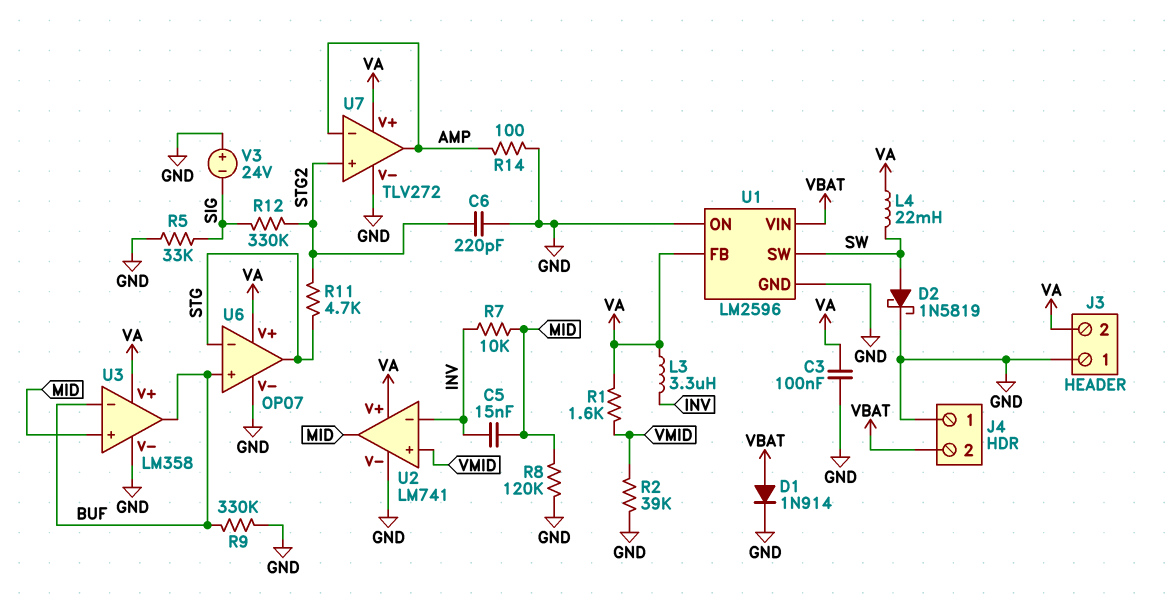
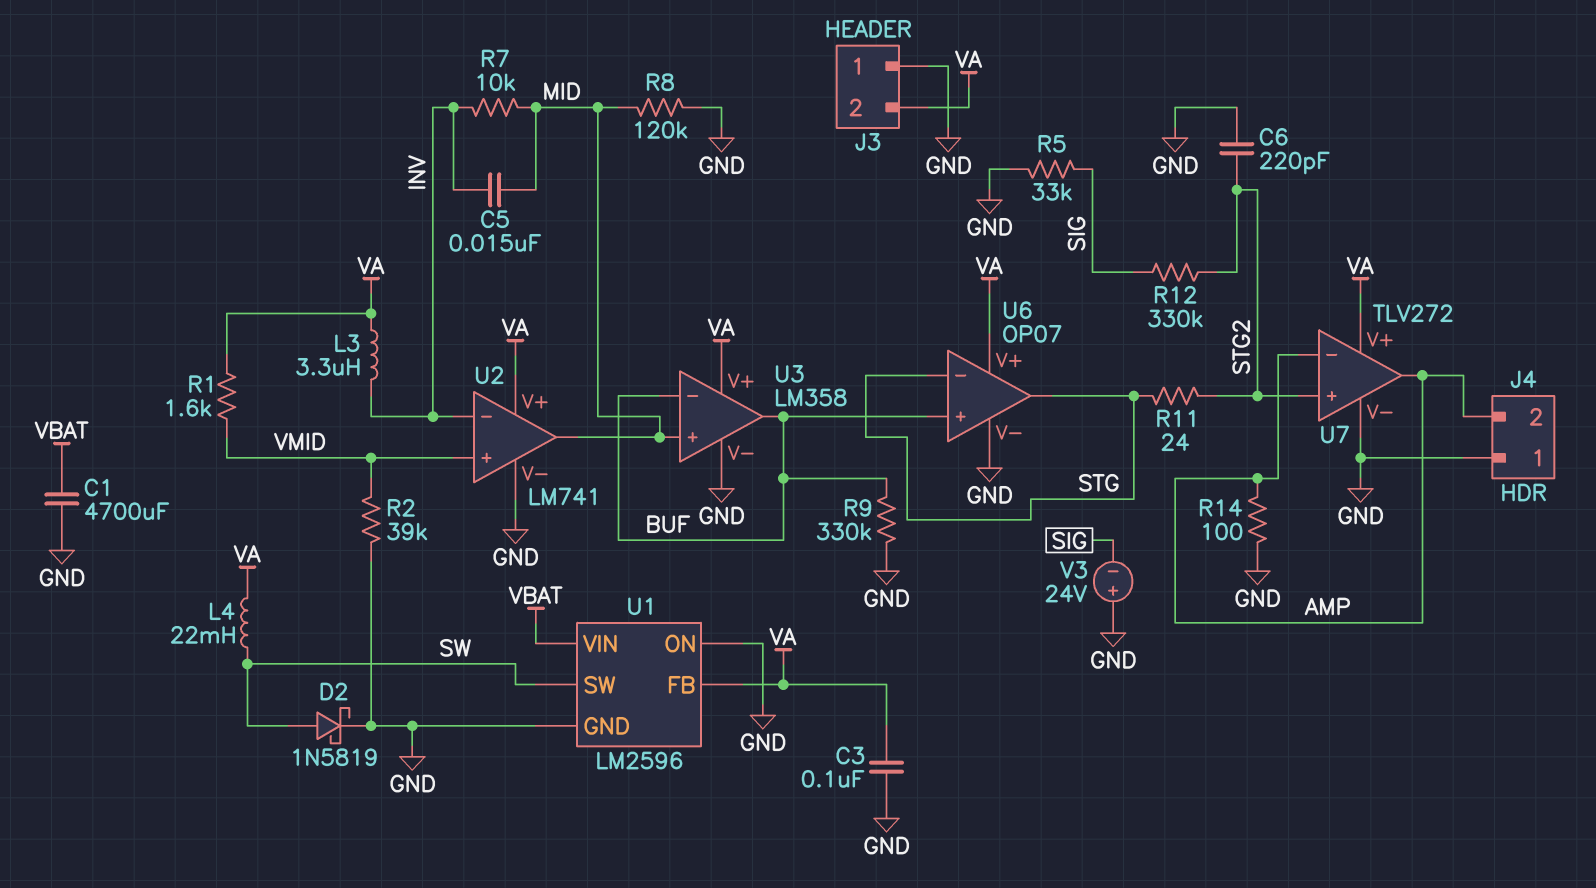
C1: none -> 4700uF (GND, VBAT)
D1: diode 1N914 (A VBAT, K GND) -> none
J4 pin 2: VBAT -> AMP
R11: 4.7k (STG, STG2) -> 24 (STG, STG2)

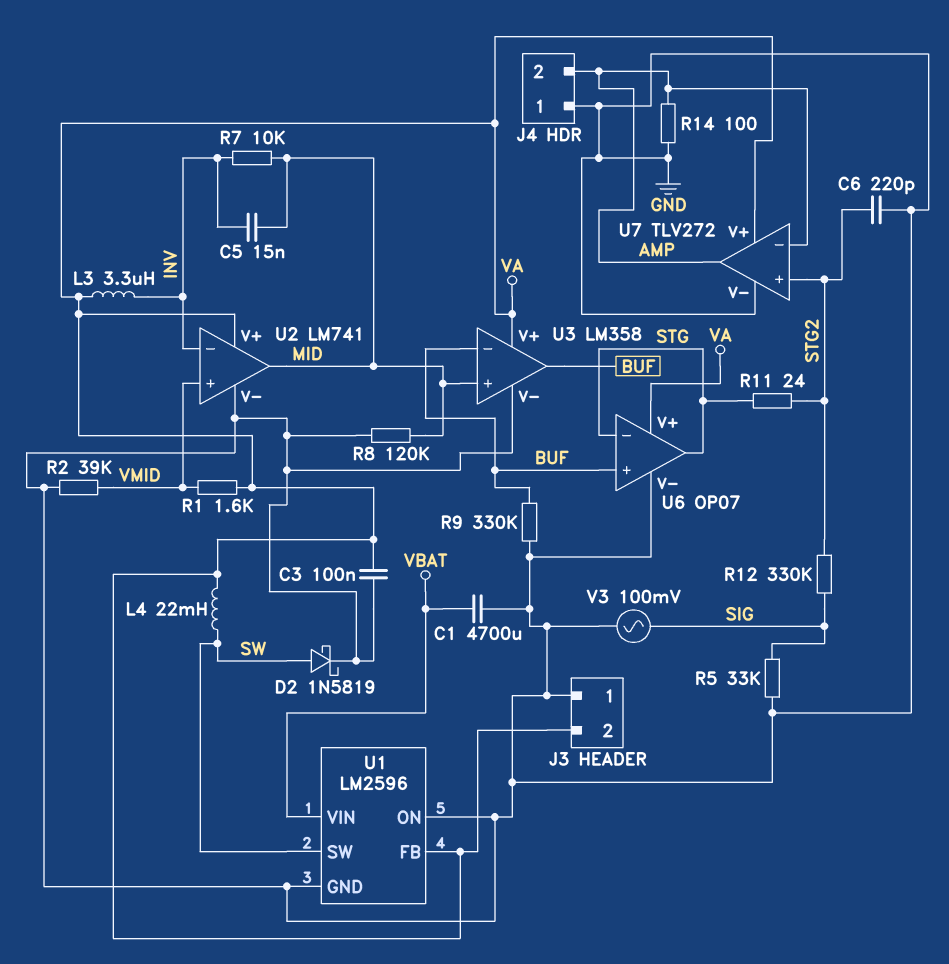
V3: 24V (plus GND, minus SIG) -> AC 100mV (GND, SIG)

